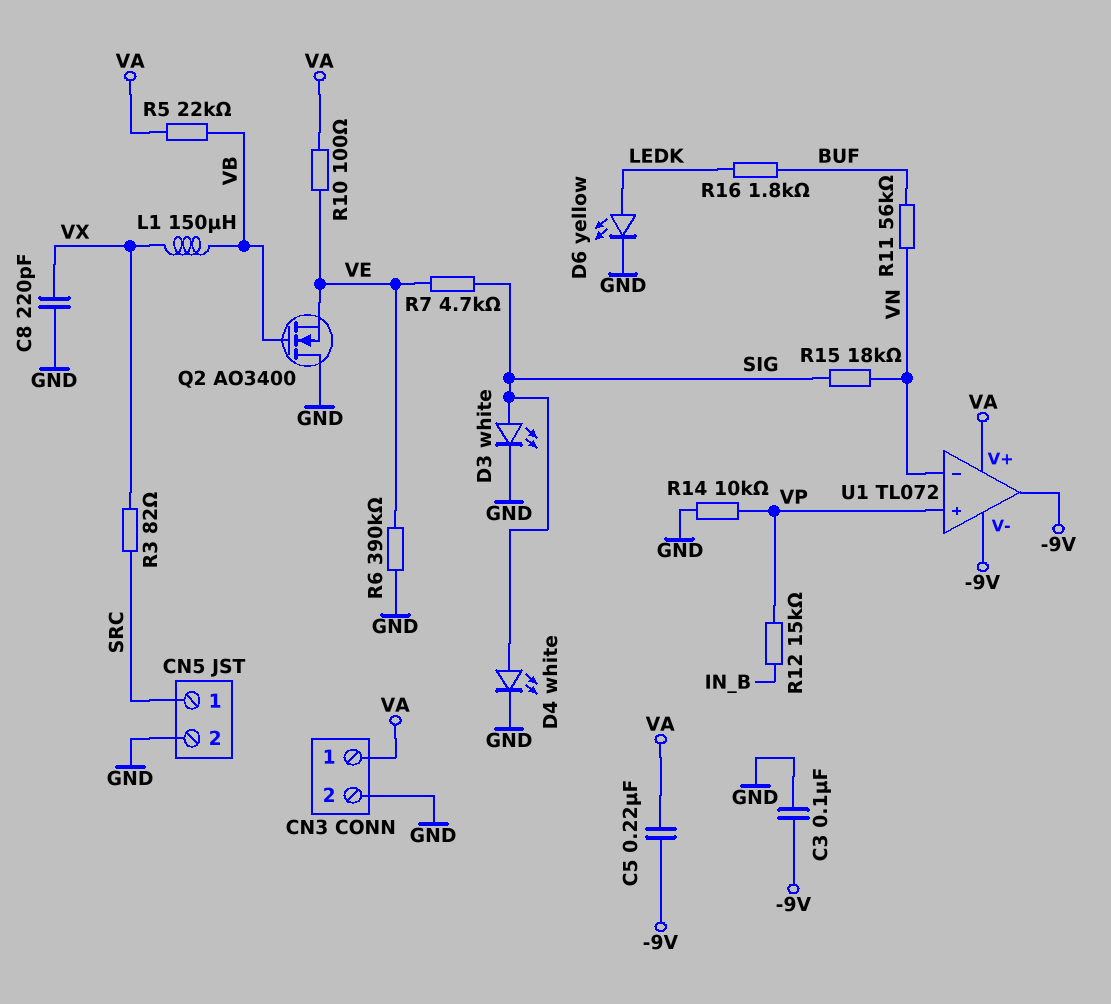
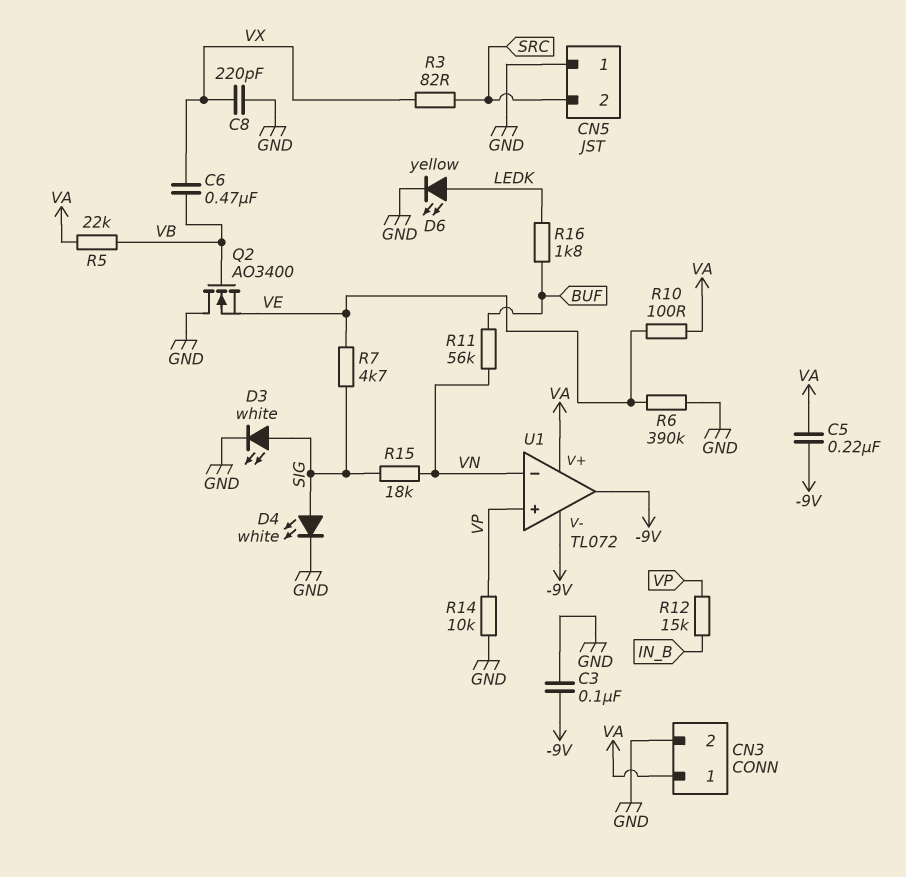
C6: none -> 470nF (VB, VX)
CN5 pin 1: SRC -> GND
CN5 pin 2: GND -> SRC
L1: 150uH (VB, VX) -> none

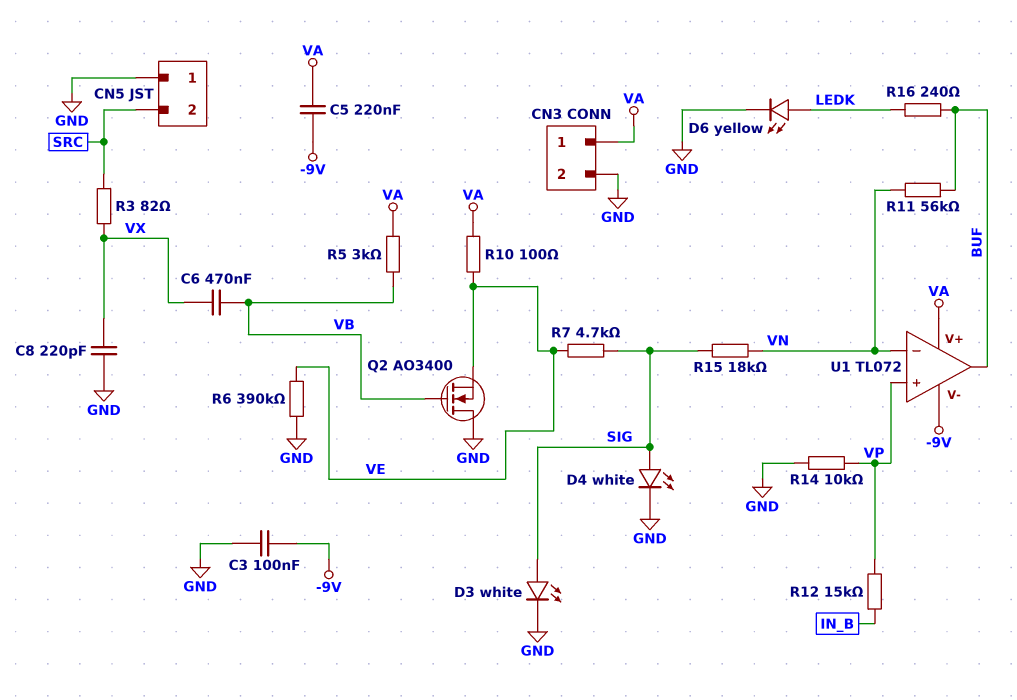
R5: 22k (VA, VB) -> 3k (VA, VB)
R16: 1.8k (BUF, LEDK) -> 240 (BUF, LEDK)
U1 pin out: -9V -> BUF

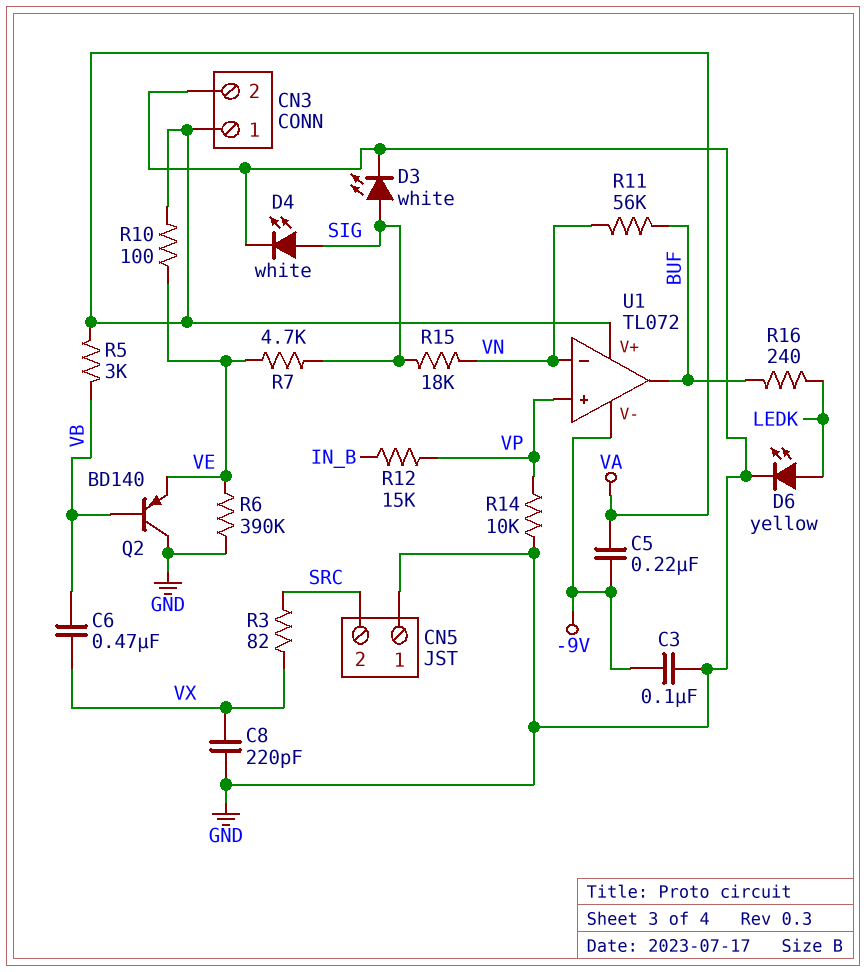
Q2: NMOS AO3400 (G VB, D GND, S VE) -> PNP BD140 (B VB, C GND, E VE)

